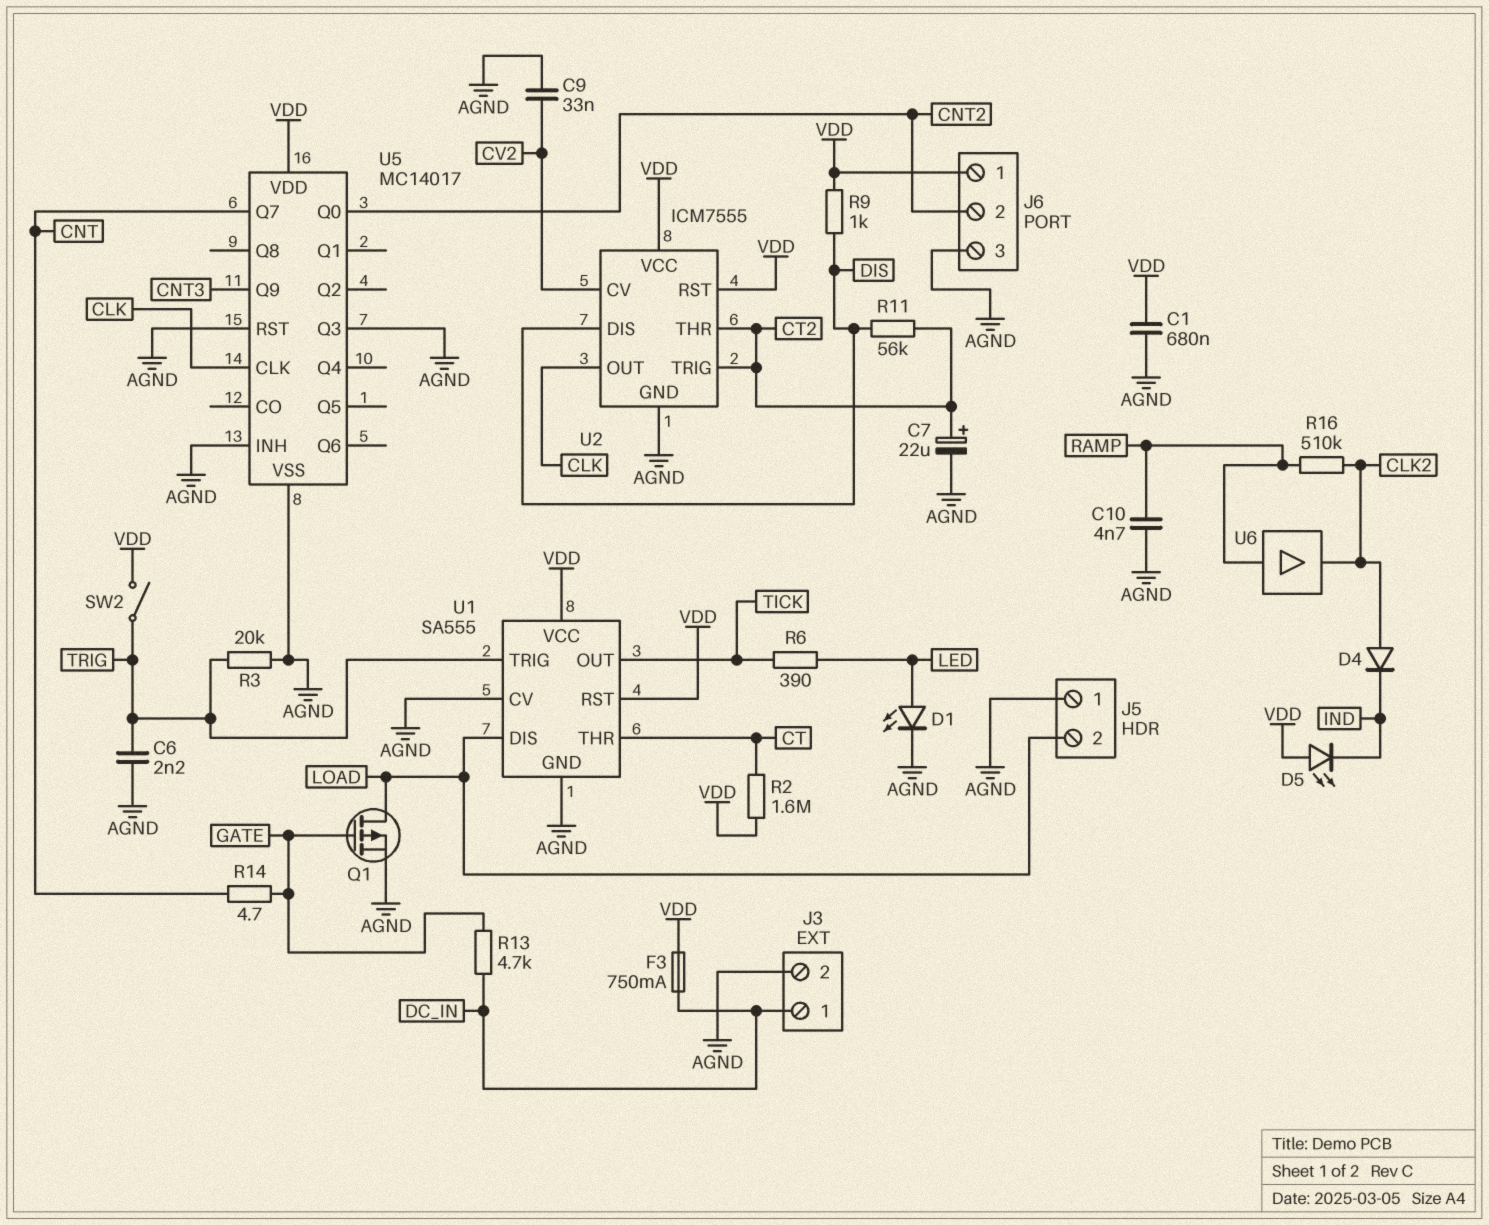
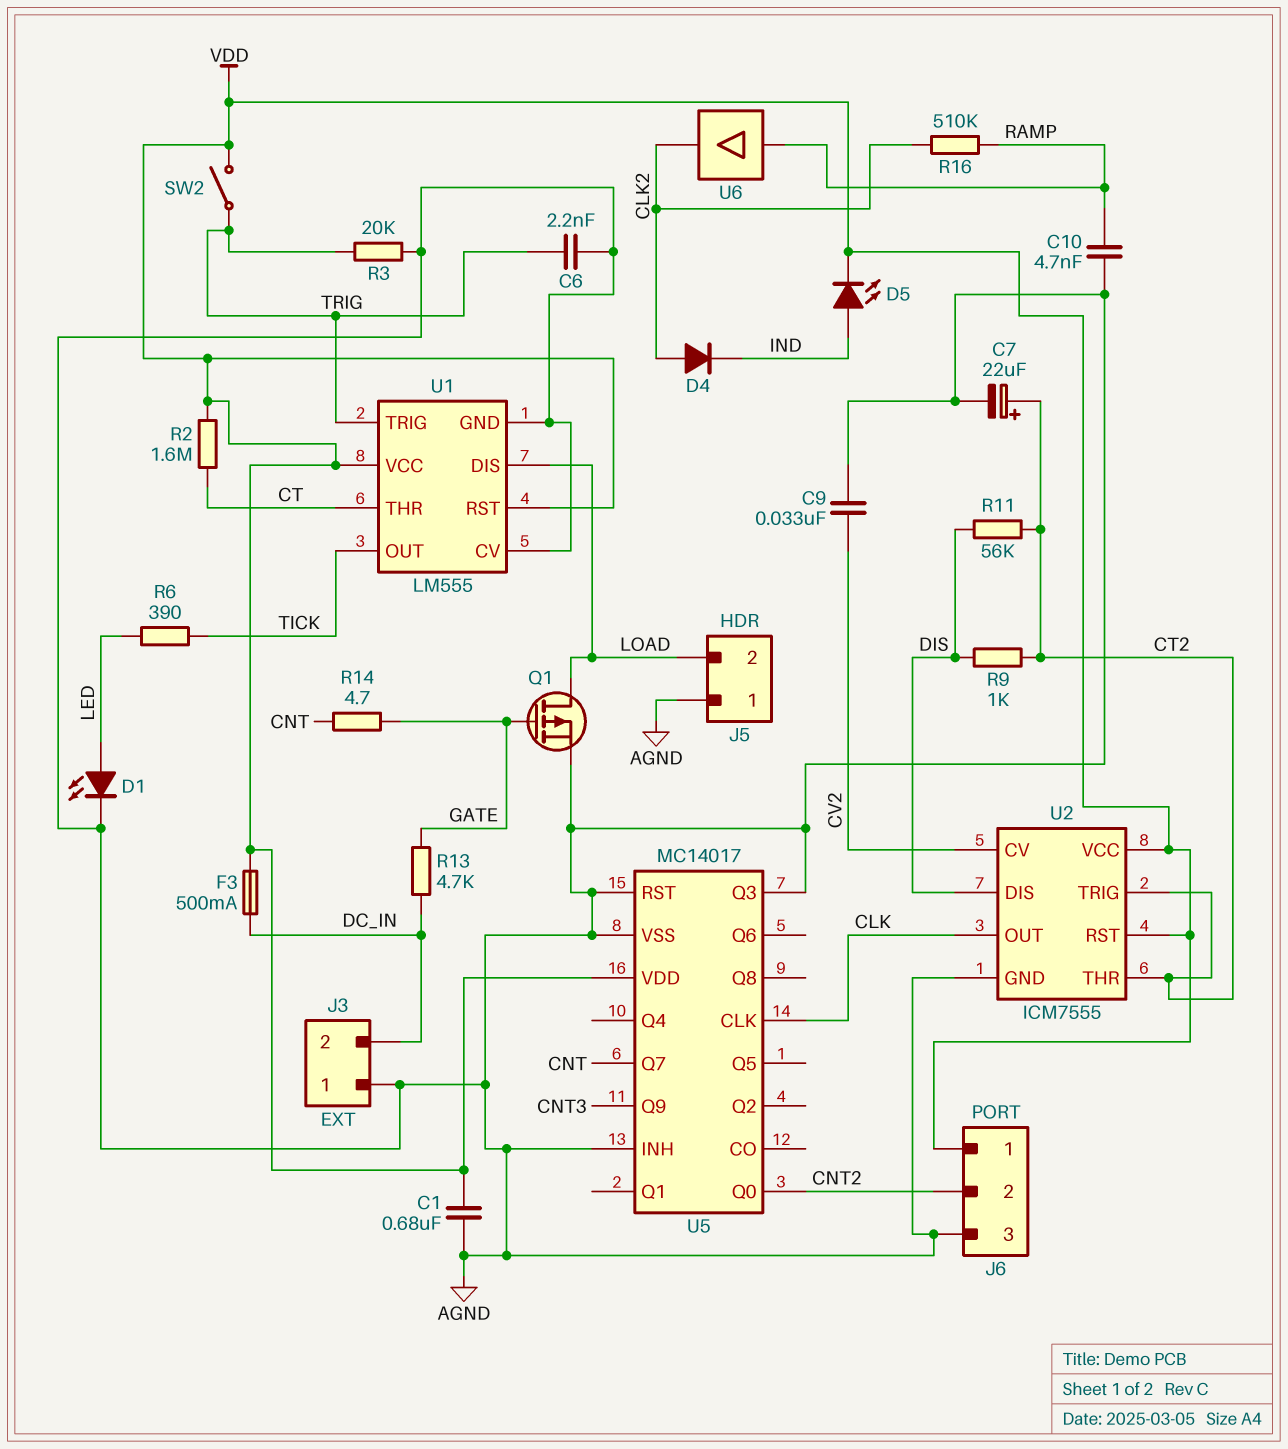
D5: LED (A VDD, K IND) -> LED (A IND, K VDD)
F3: 750mA (DC_IN, VDD) -> 500mA (DC_IN, VDD)
J3 pin 1: DC_IN -> AGND
J3 pin 2: AGND -> DC_IN
R9: 1k (DIS, VDD) -> 1k (CT2, DIS)
U1: SA555 -> LM555

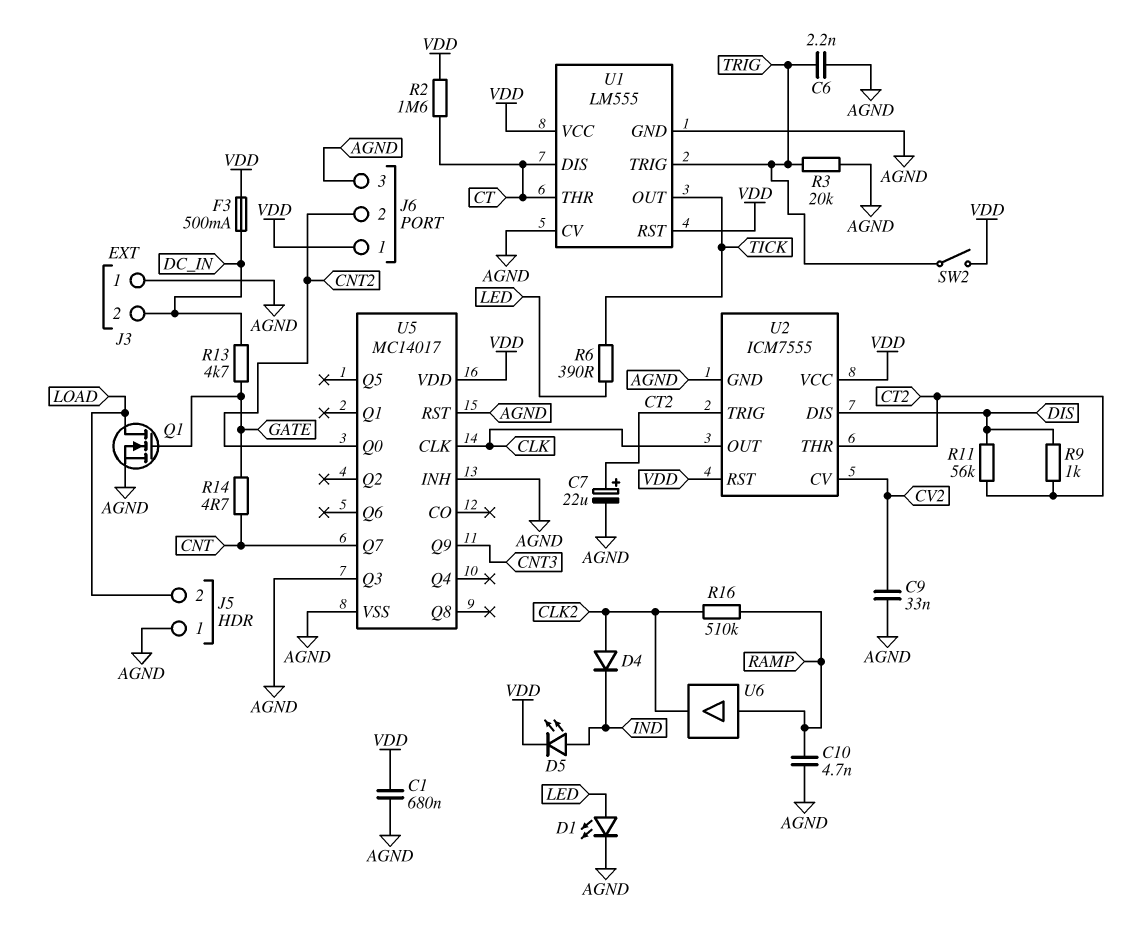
Q1: PMOS (G GATE, D LOAD, S AGND) -> NMOS (G GATE, D LOAD, S AGND)
U1 pin DIS: LOAD -> CT

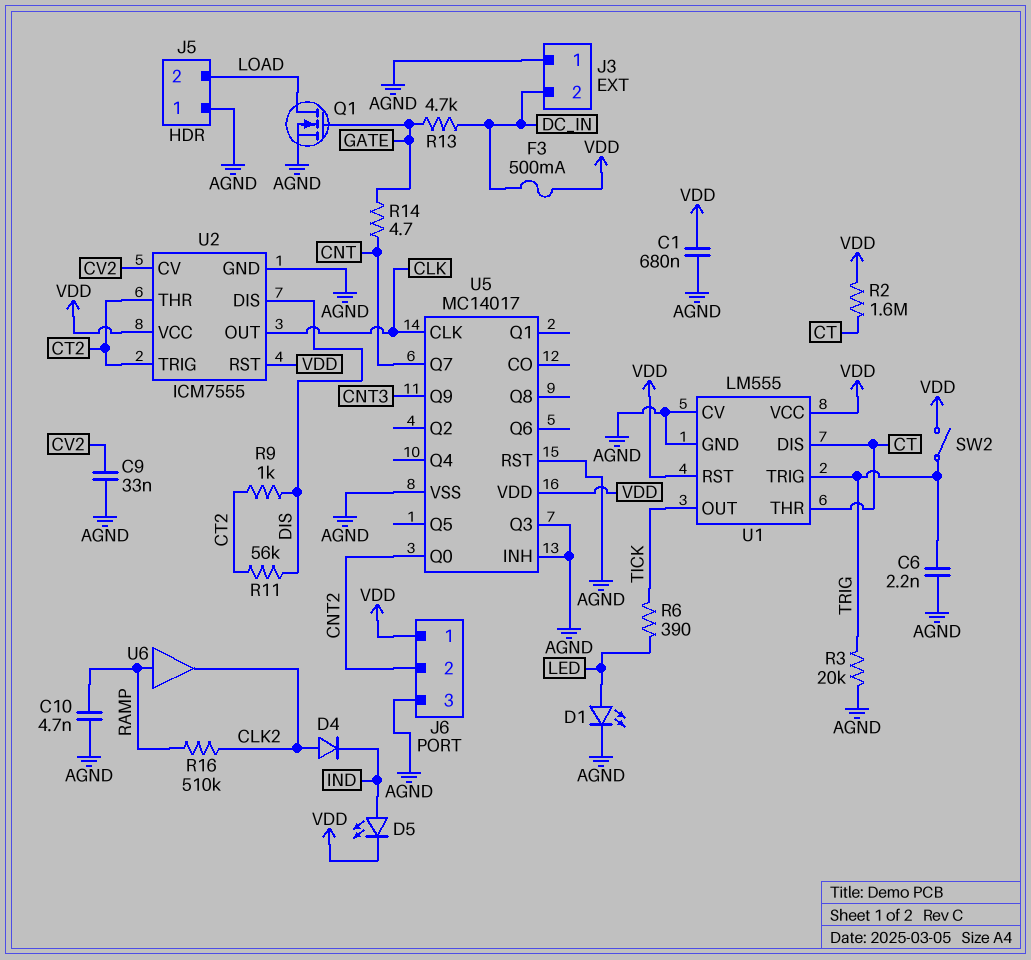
C7: 22uF (plus CT2, minus AGND) -> none

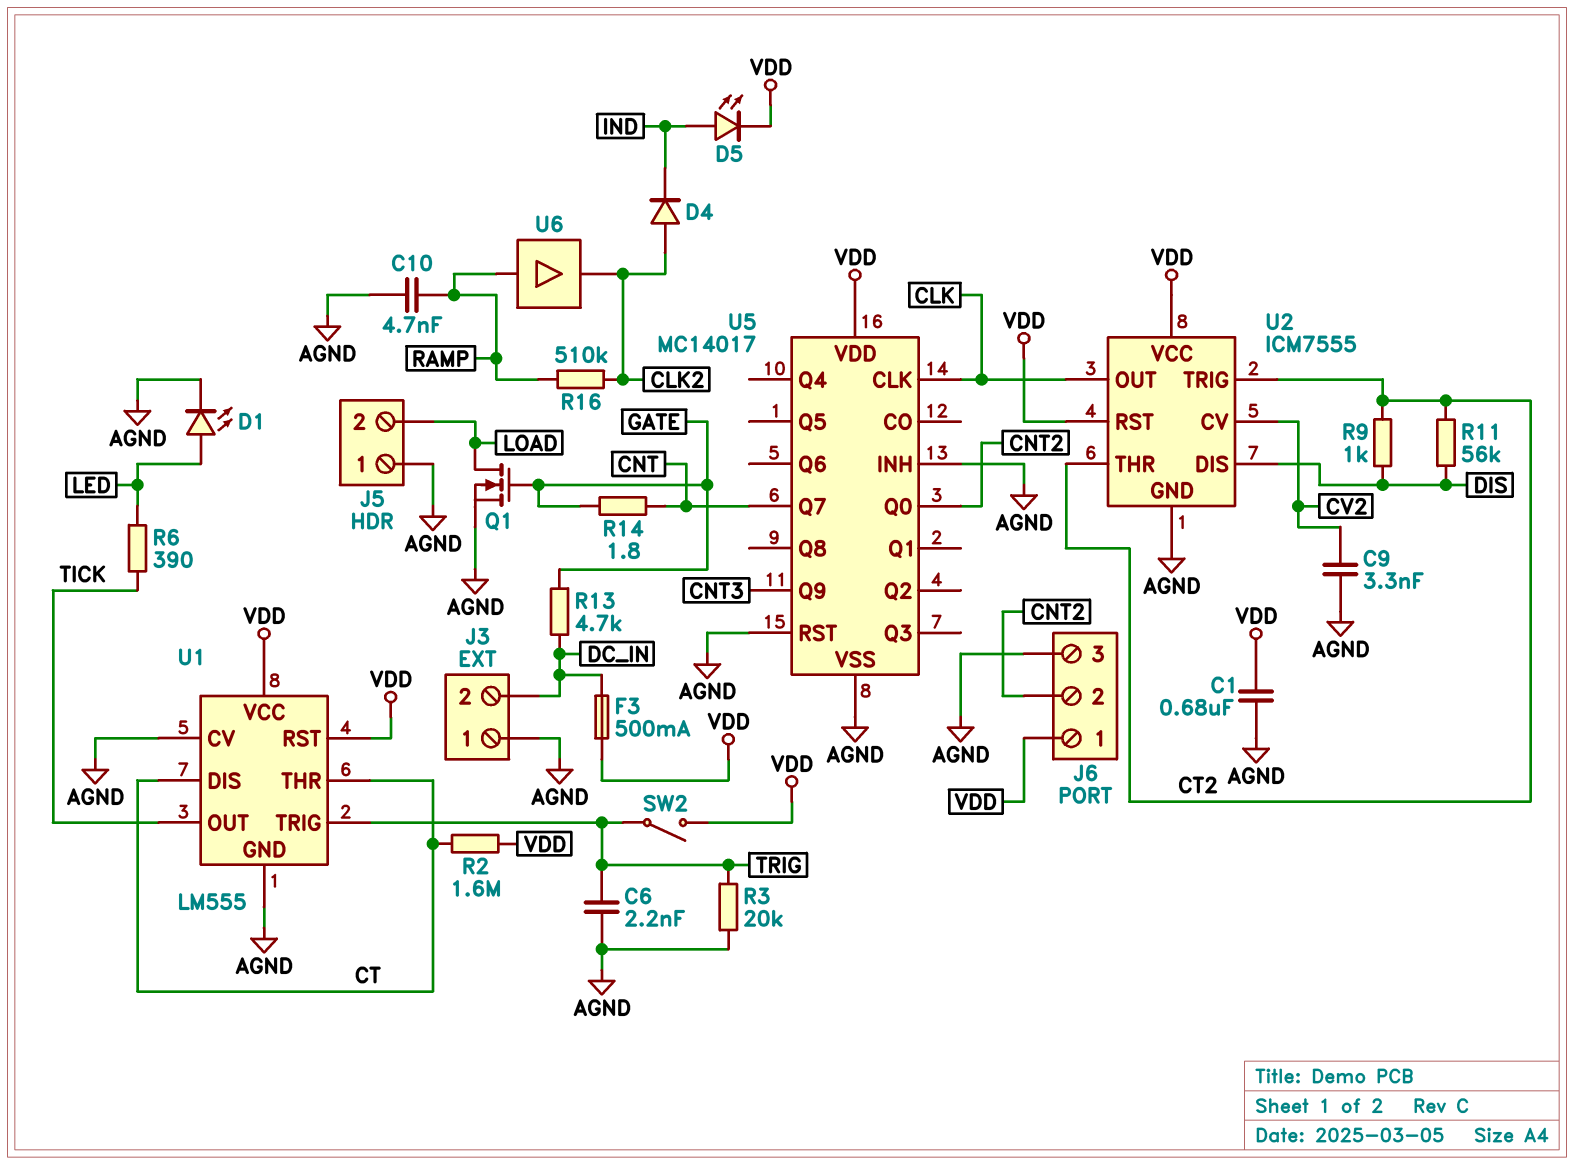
C9: 33nF (AGND, CV2) -> 3.3nF (AGND, CV2)
R14: 4.7 (CNT, GATE) -> 1.8 (CNT, GATE)
U5 pin Q3: AGND -> none

